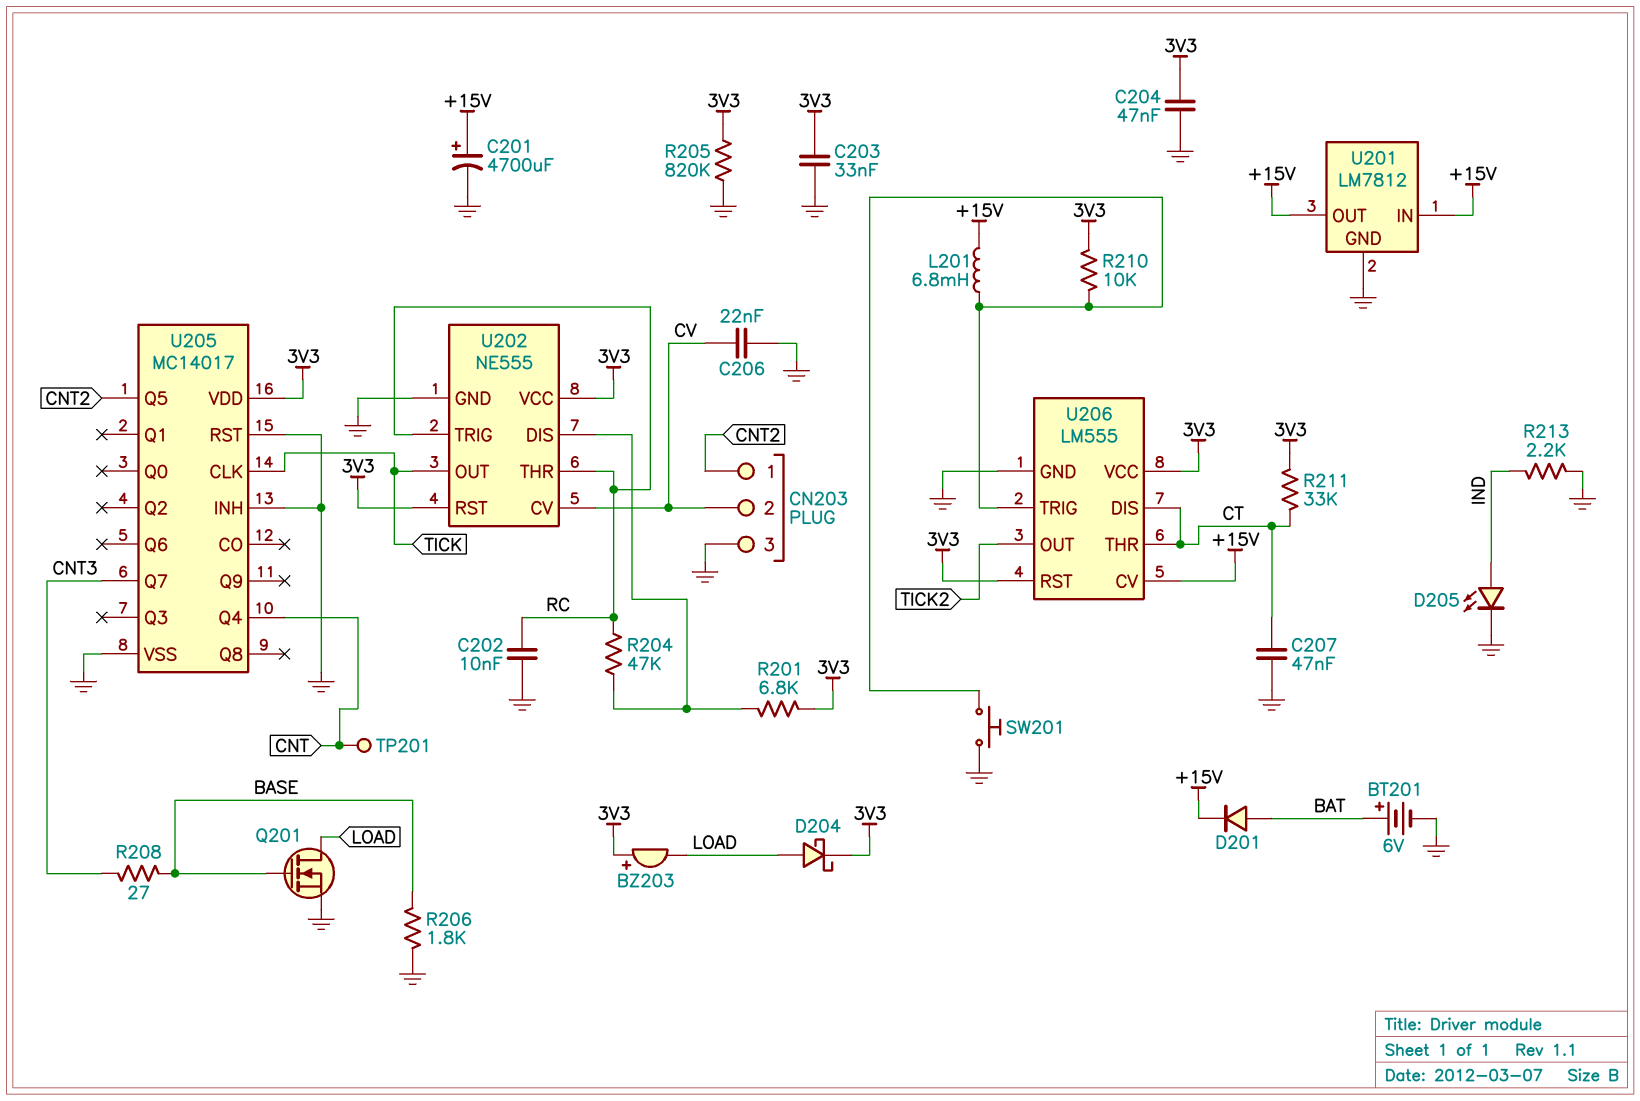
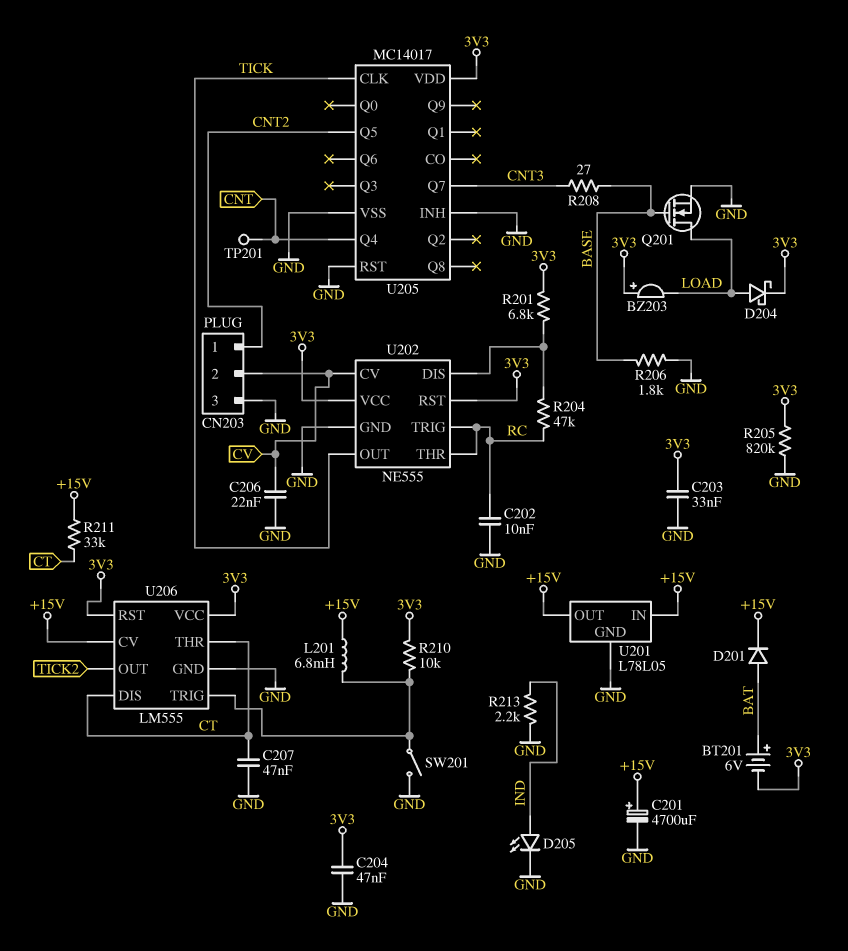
BT201: 6V (plus BAT, minus GND) -> 6V (plus BAT, minus 3V3)
R211: 33k (3V3, CT) -> 33k (+15V, CT)
SW201: button (GND, U206/TRIG) -> switch (GND, U206/TRIG)
U201: LM7812 -> L78L05

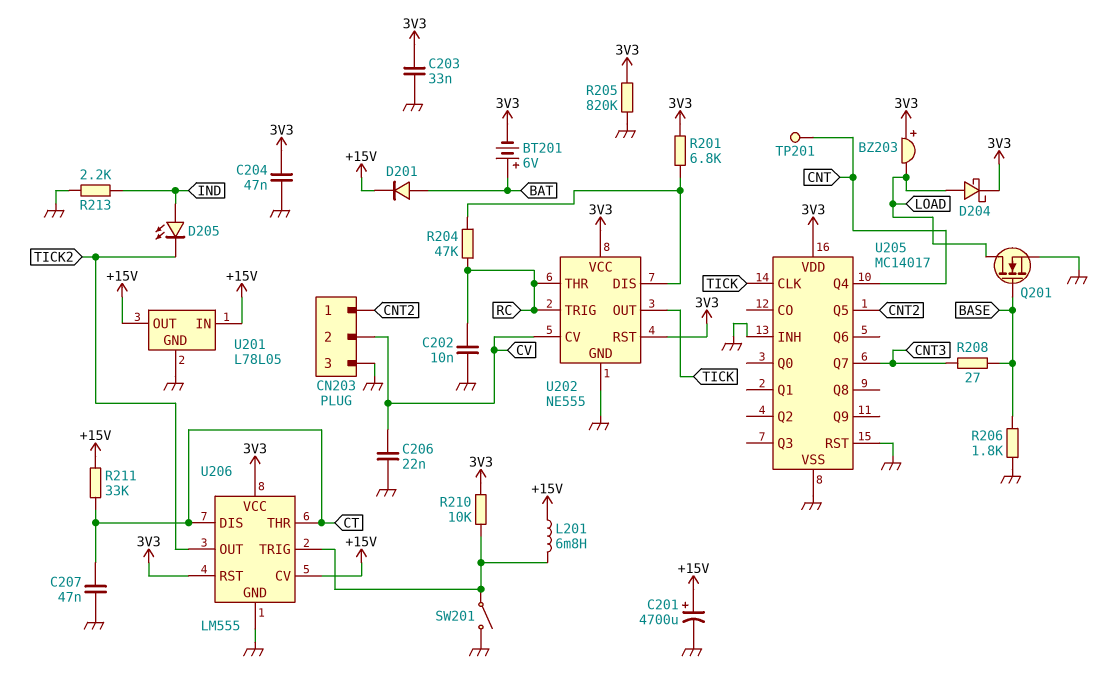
D205: LED (A IND, K GND) -> LED (A IND, K TICK2)

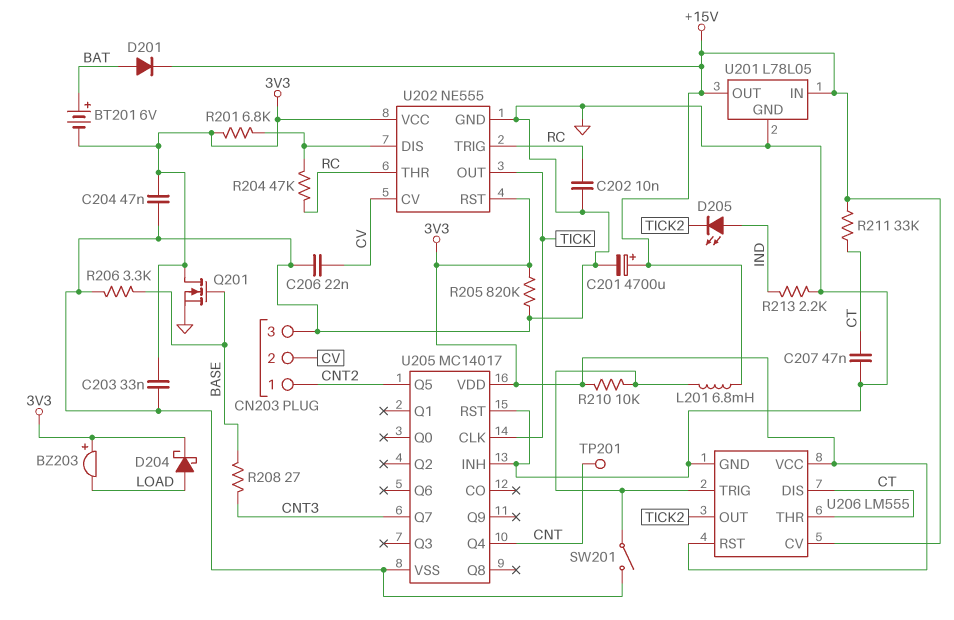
Q201: NMOS (G BASE, D LOAD, S GND) -> NMOS (G BASE, D 3V3, S GND)
R206: 1.8k (BASE, GND) -> 3.3k (BASE, GND)

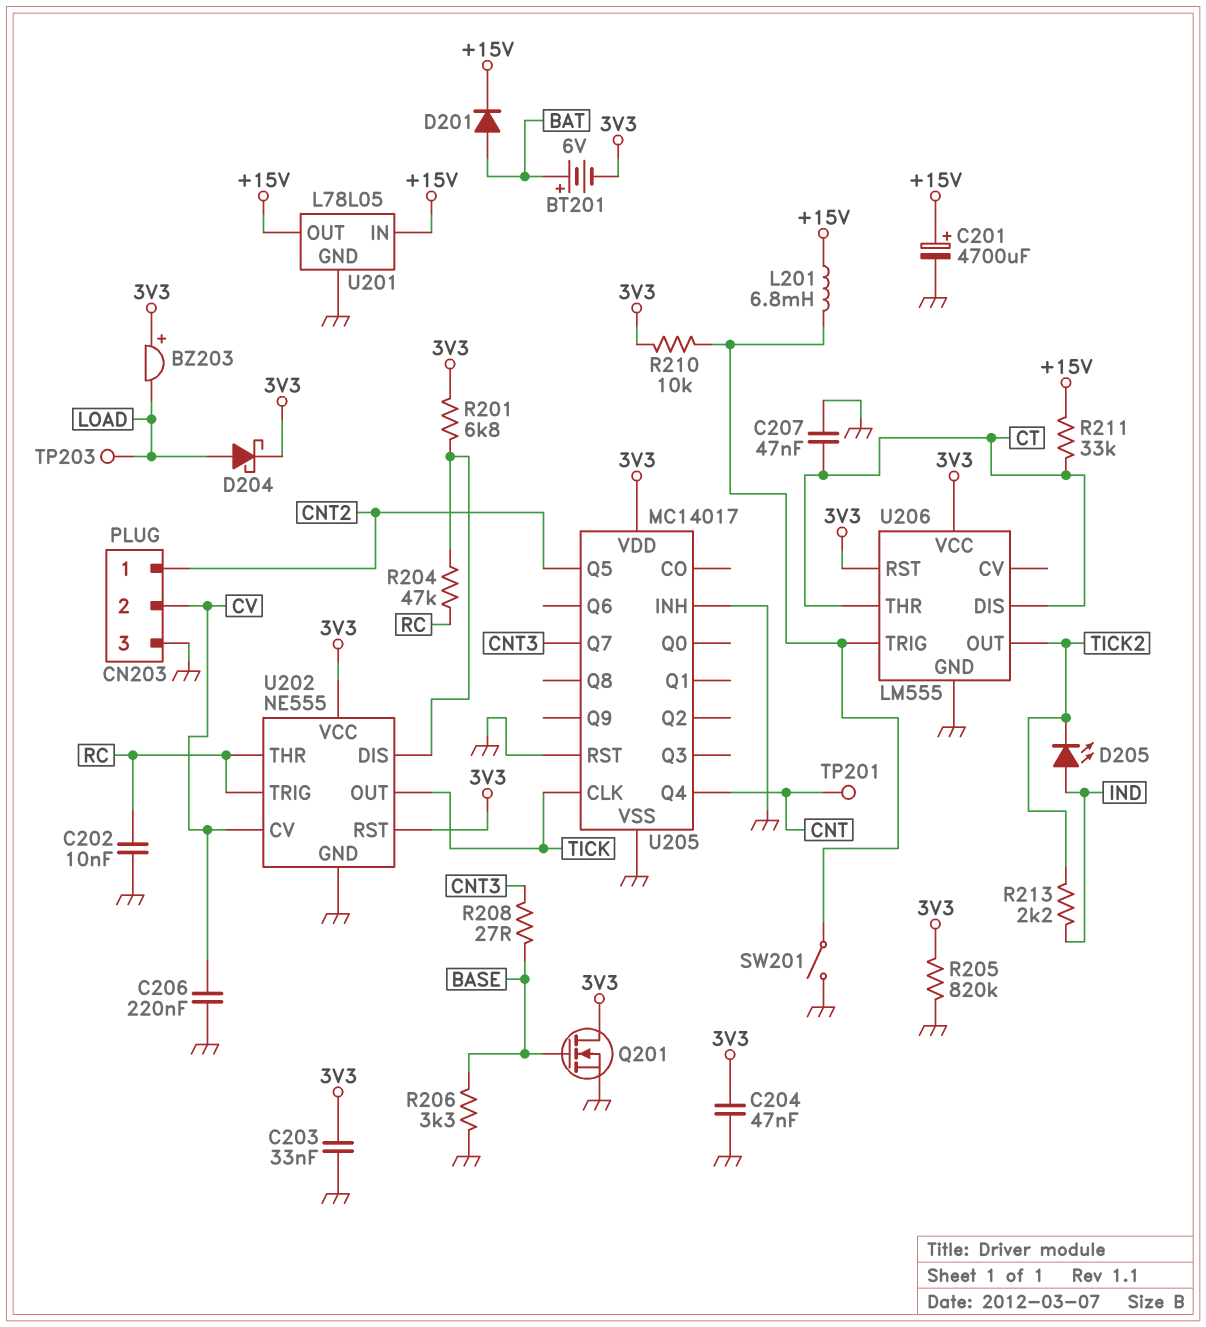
C206: 22nF (CV, GND) -> 220nF (CV, GND)
R213: 2.2k (GND, IND) -> 2.2k (IND, TICK2)
TP203: none -> test point (LOAD)
U206 pin CV: +15V -> none

